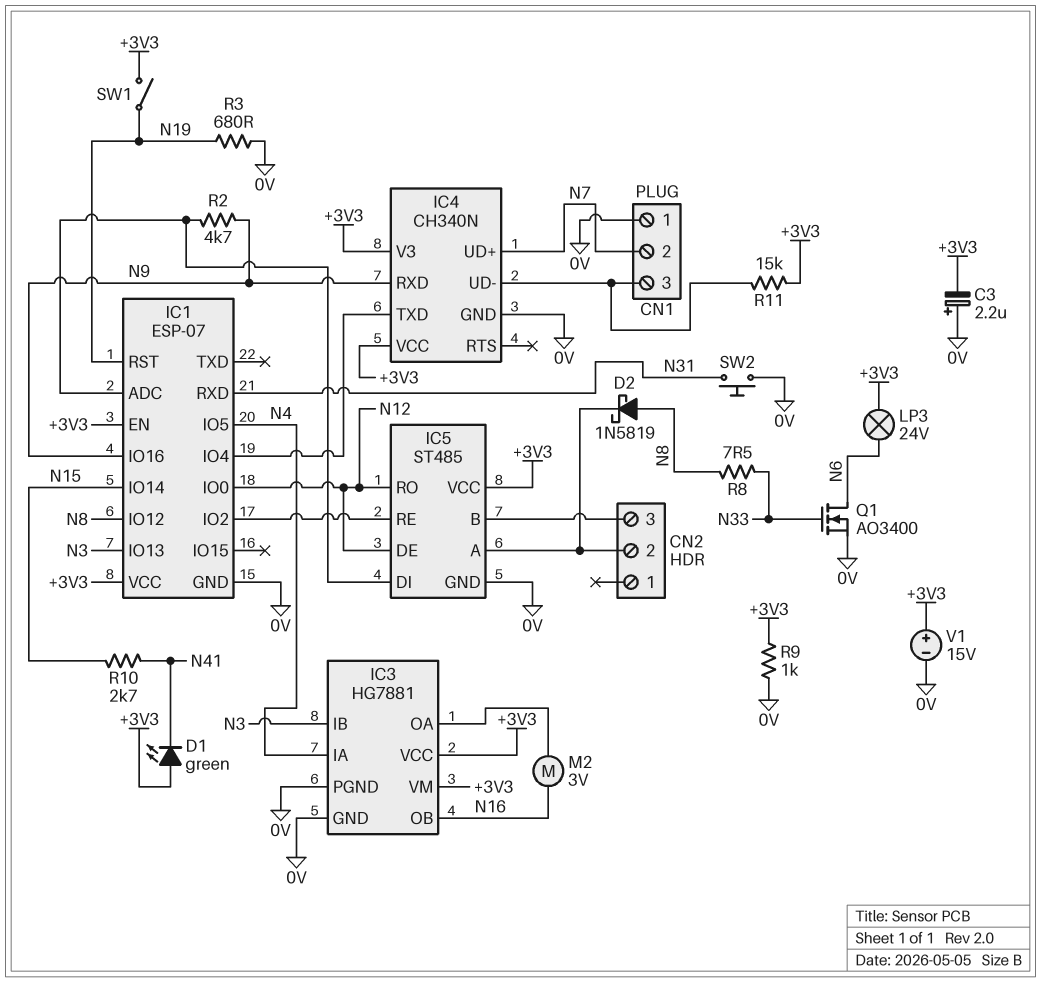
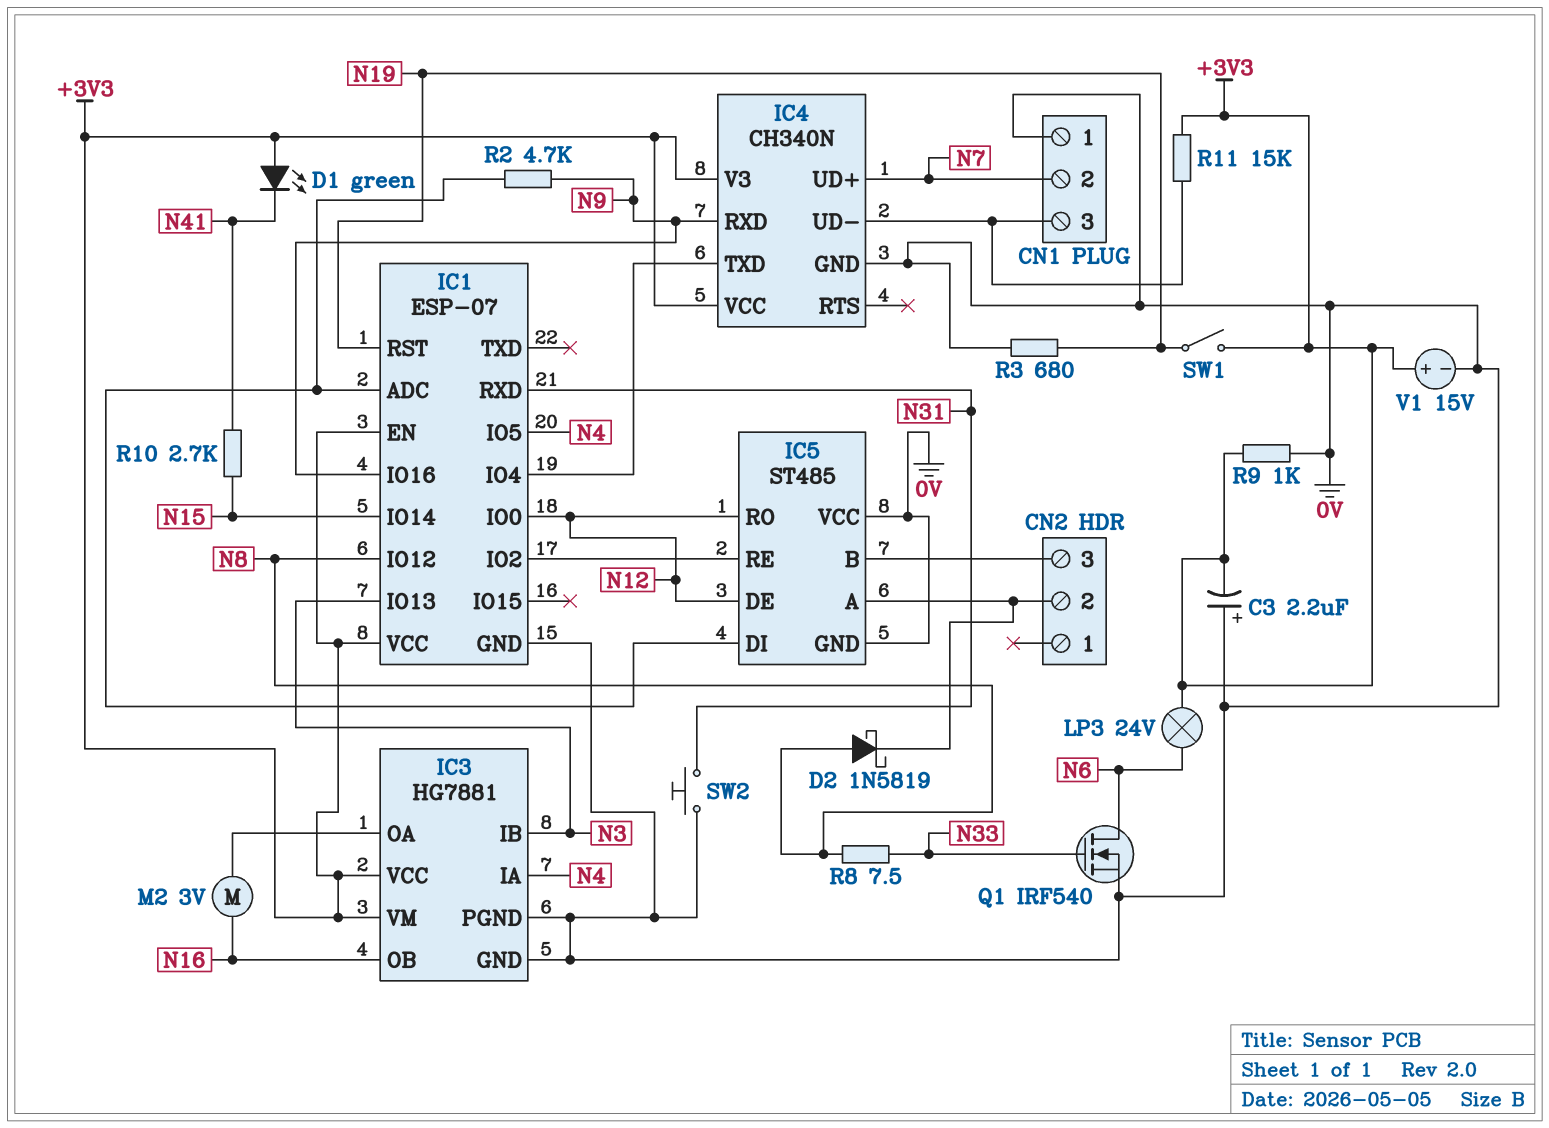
IC5 pin VCC: +3V3 -> 0V
Q1: NMOS AO3400 (G N33, D N6, S 0V) -> NMOS IRF540 (G N33, D N6, S 0V)

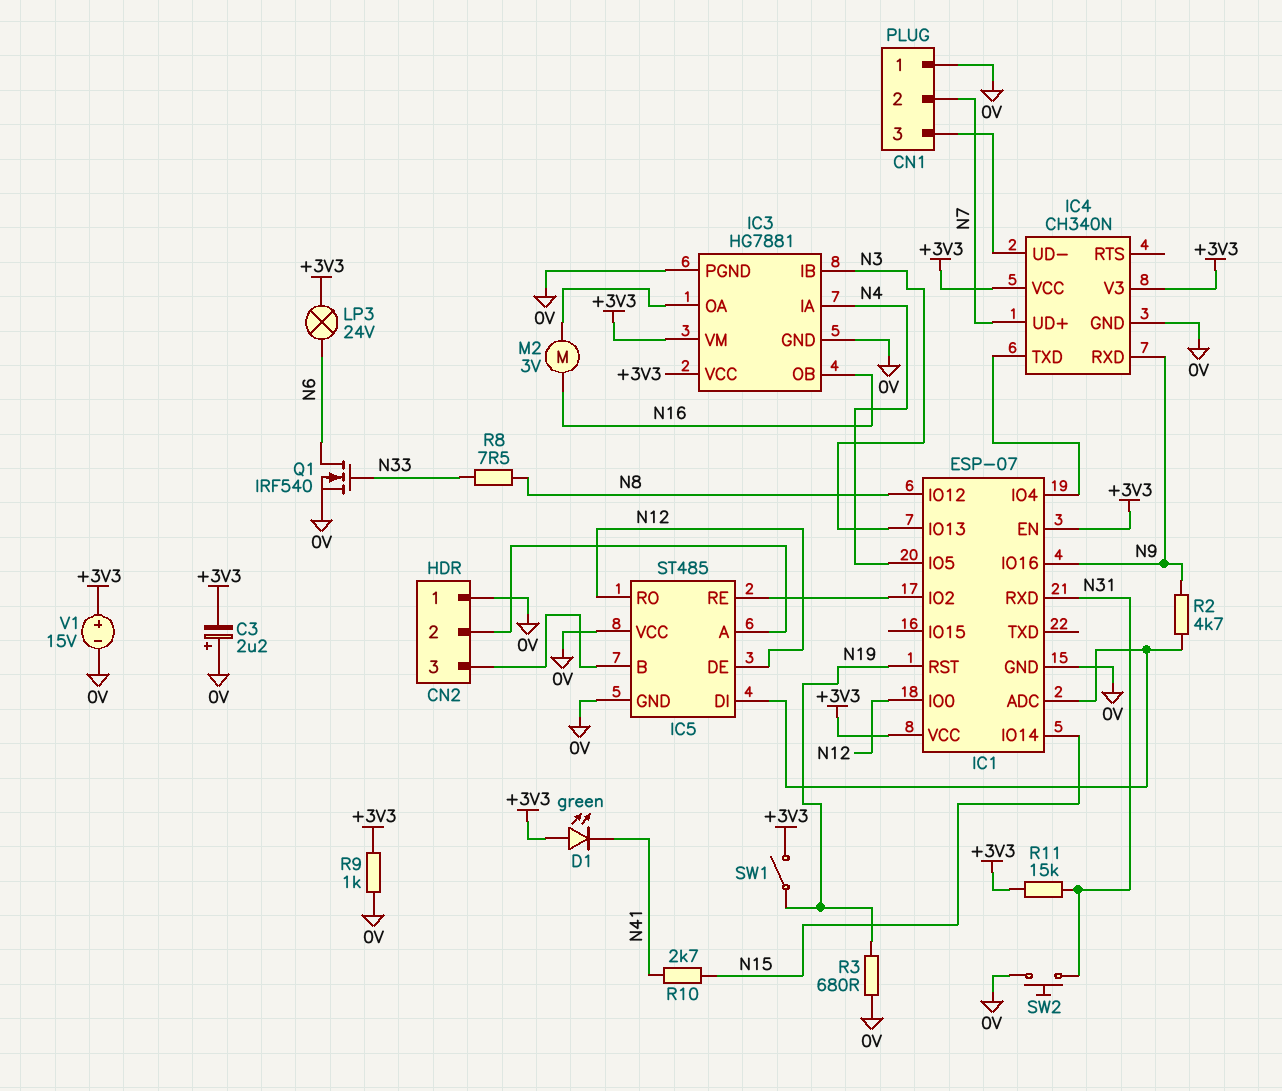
CN2 pin 1: none -> 0V
D2: schottky 1N5819 (A N8, K CN2/2) -> none
R11: 15k (+3V3, CN1/3) -> 15k (+3V3, N31)

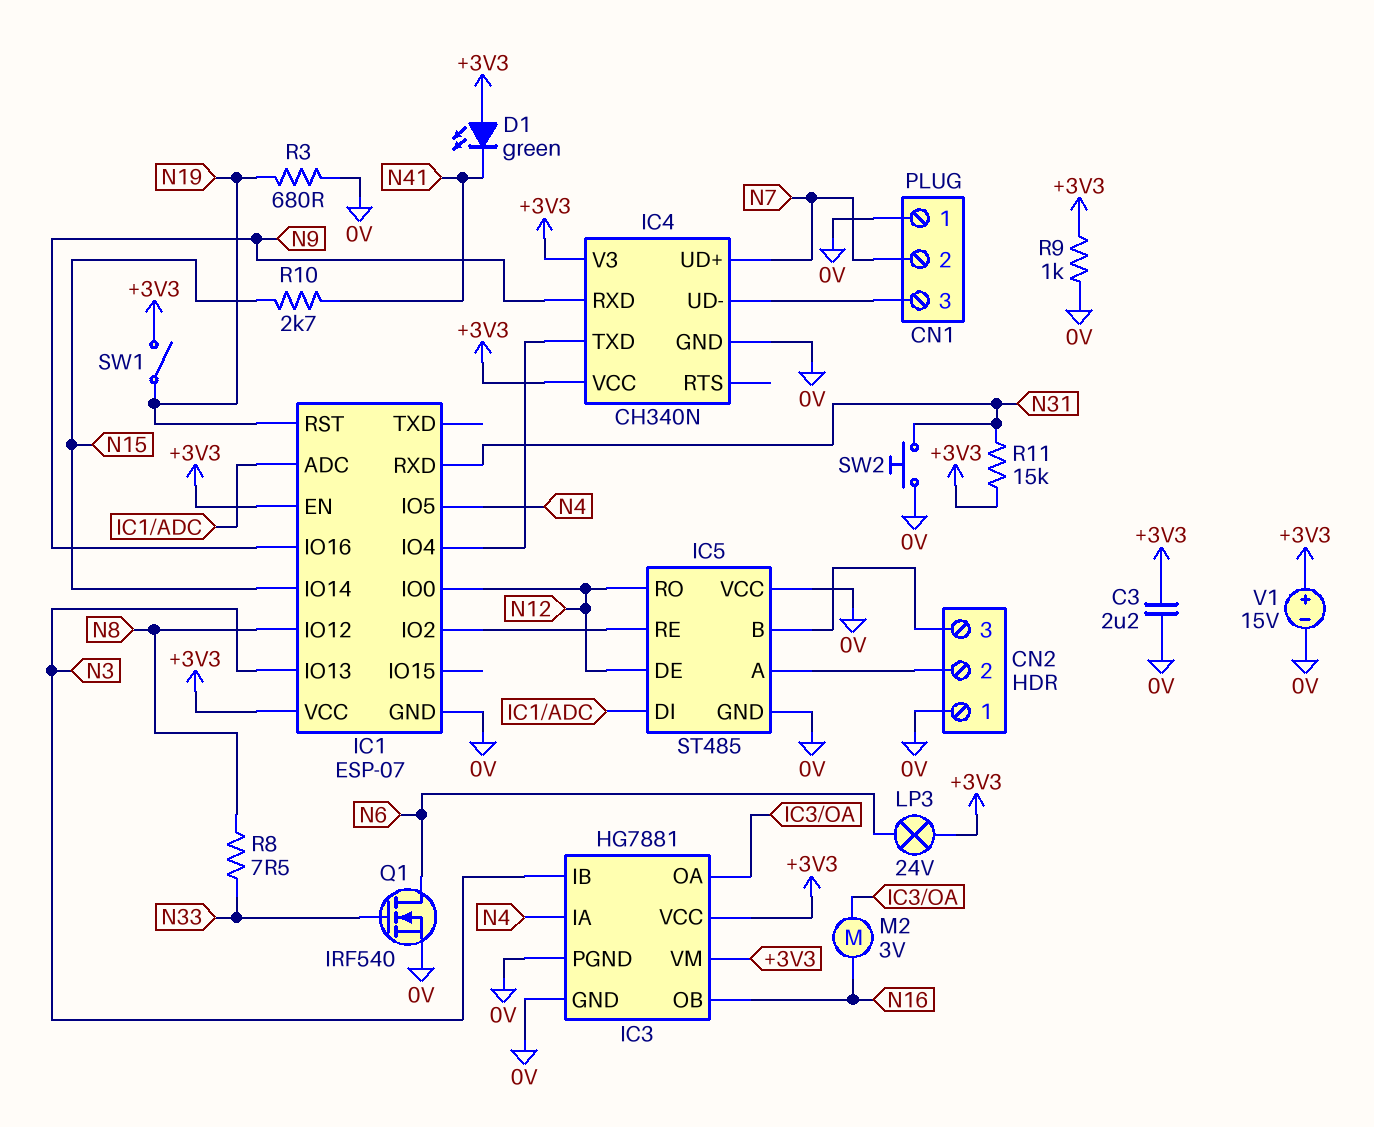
C3: 2.2uF (plus 0V, minus +3V3) -> 2.2uF (+3V3, 0V)
R2: 4.7k (IC1/ADC, N9) -> none

